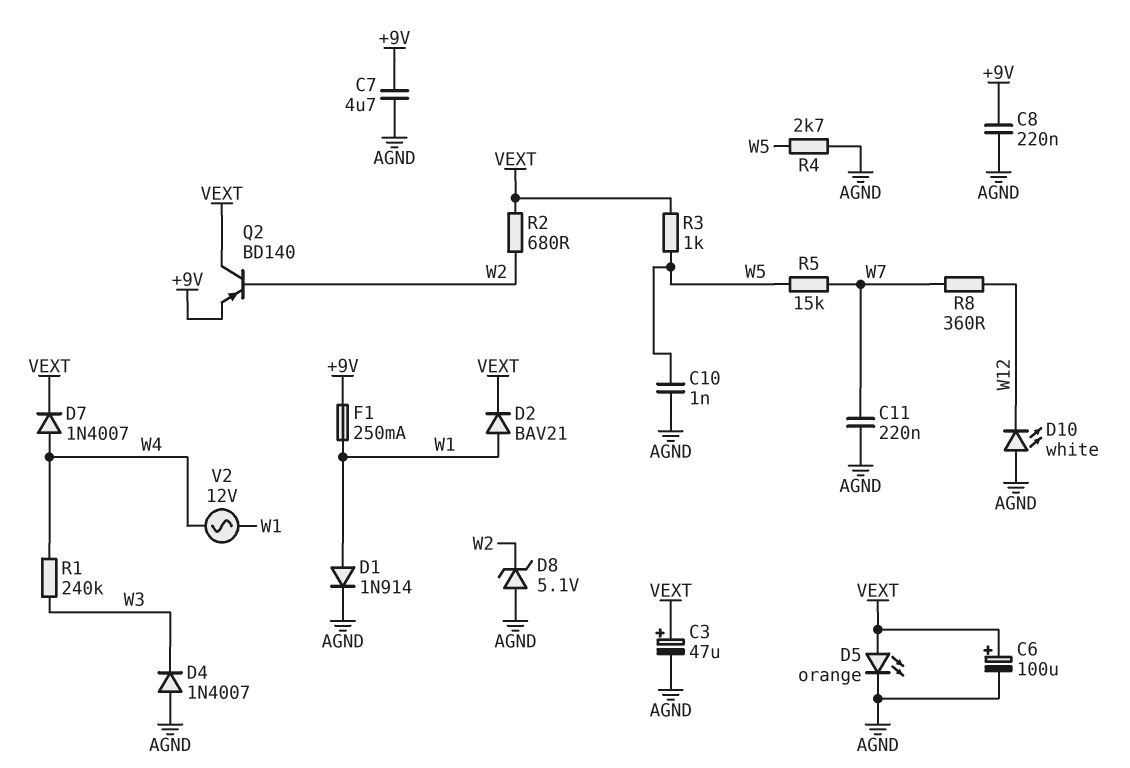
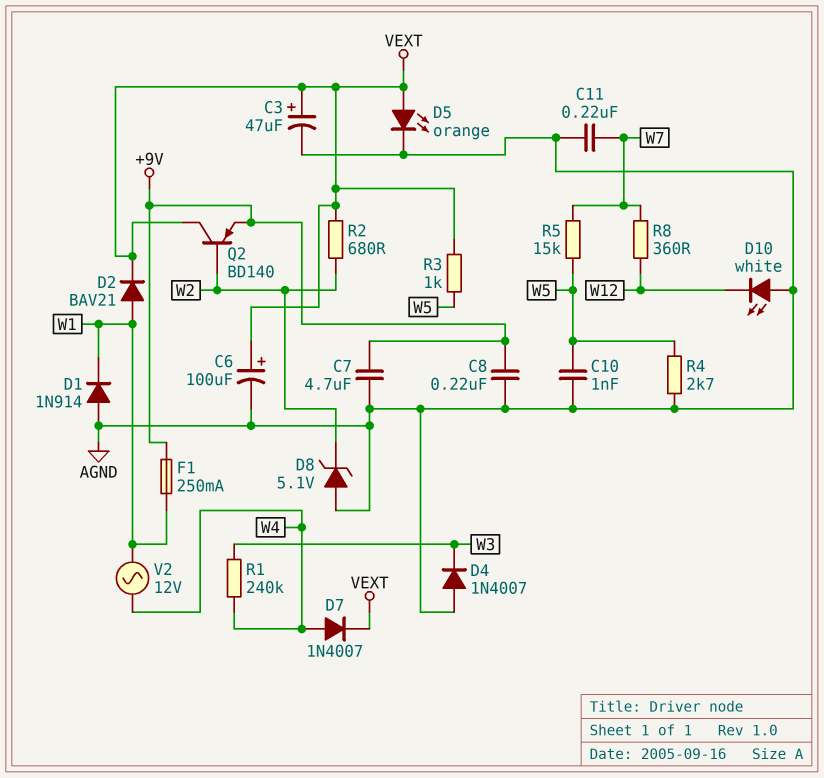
D1: diode 1N914 (A W1, K AGND) -> diode 1N914 (A AGND, K W1)

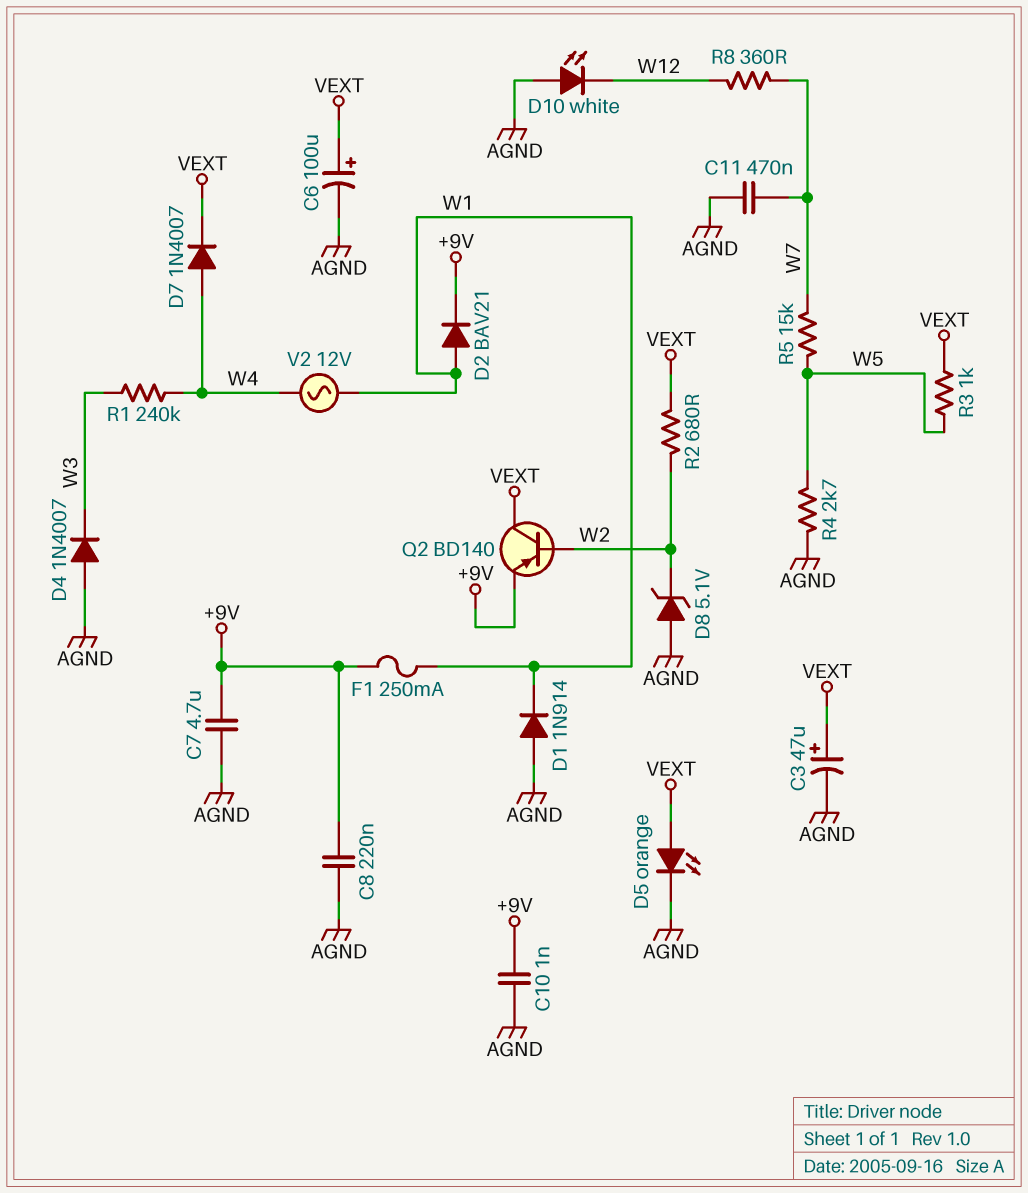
C10: 1nF (AGND, W5) -> 1nF (+9V, AGND)
C11: 220nF (AGND, W7) -> 470nF (AGND, W7)
D2: diode BAV21 (A W1, K VEXT) -> diode BAV21 (A W1, K +9V)

